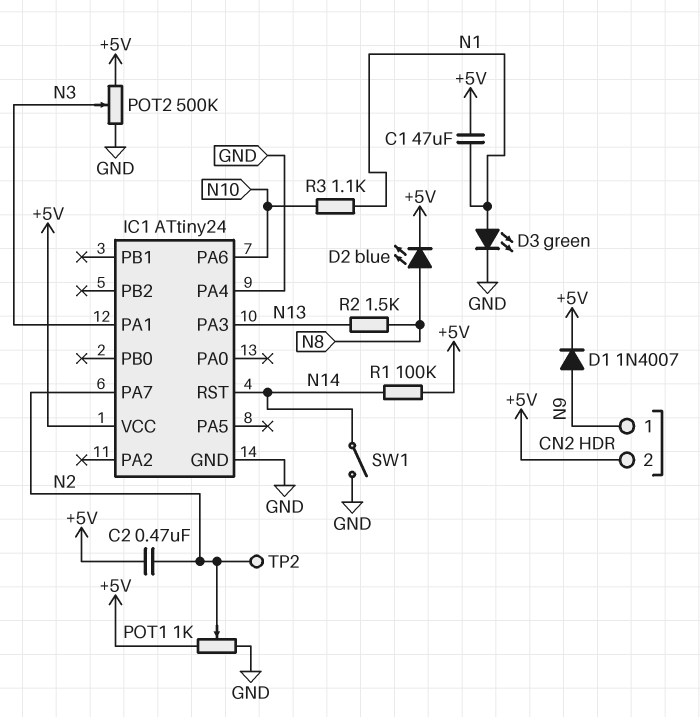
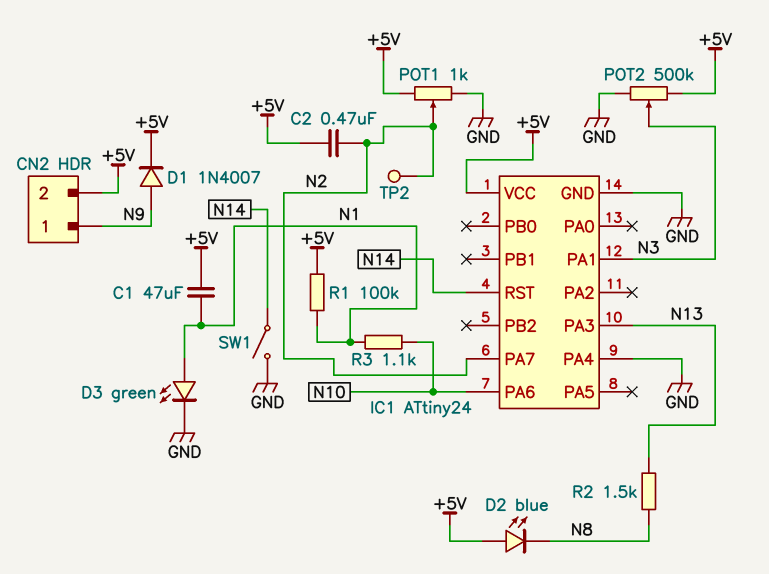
D2: LED blue (A N8, K +5V) -> LED blue (A +5V, K N8)
R1: 100k (+5V, N14) -> 100k (+5V, N1)

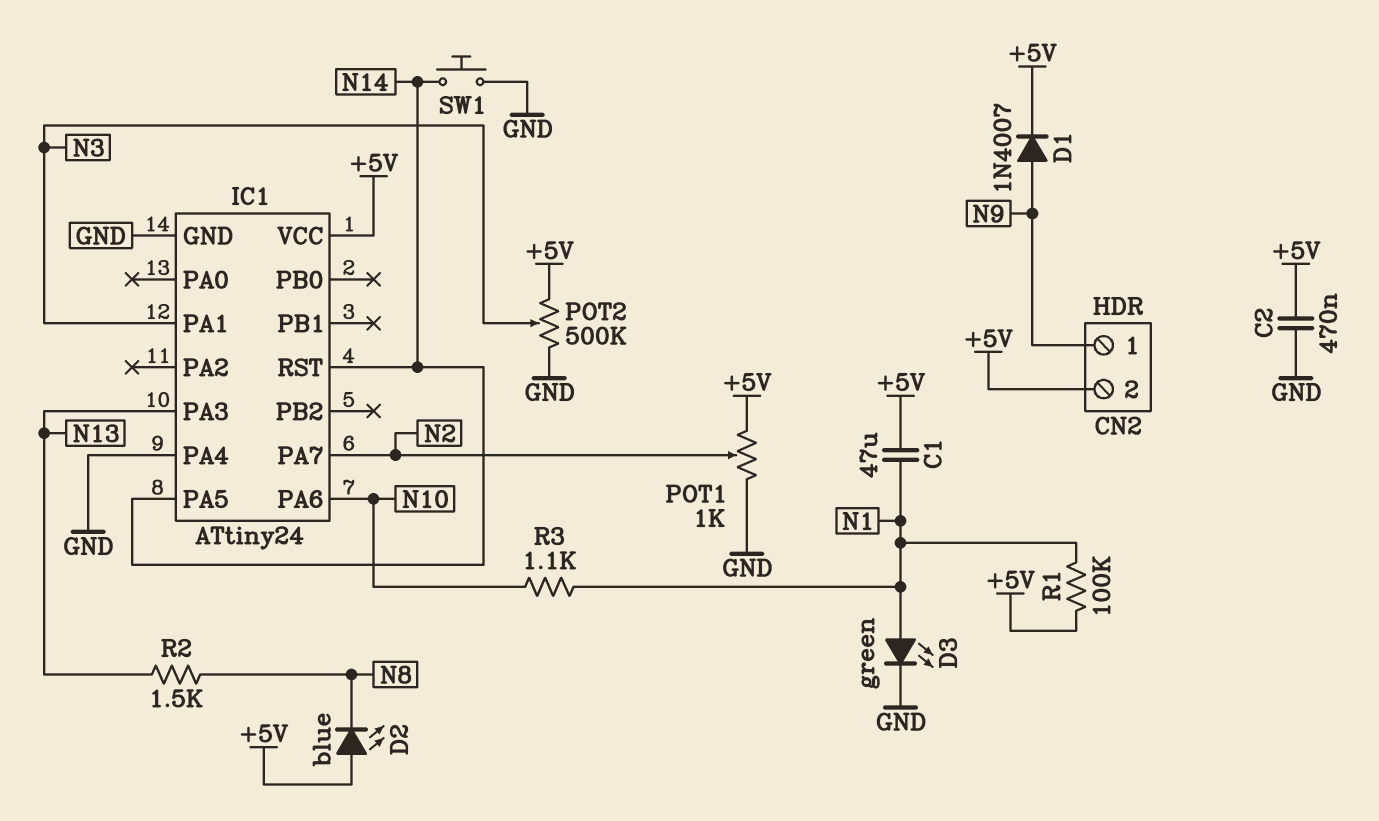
C2: 470nF (+5V, N2) -> 470nF (+5V, GND)
IC1 pin PA5: none -> N14
SW1: switch (GND, N14) -> button (GND, N14)
TP2: test point (N2) -> none

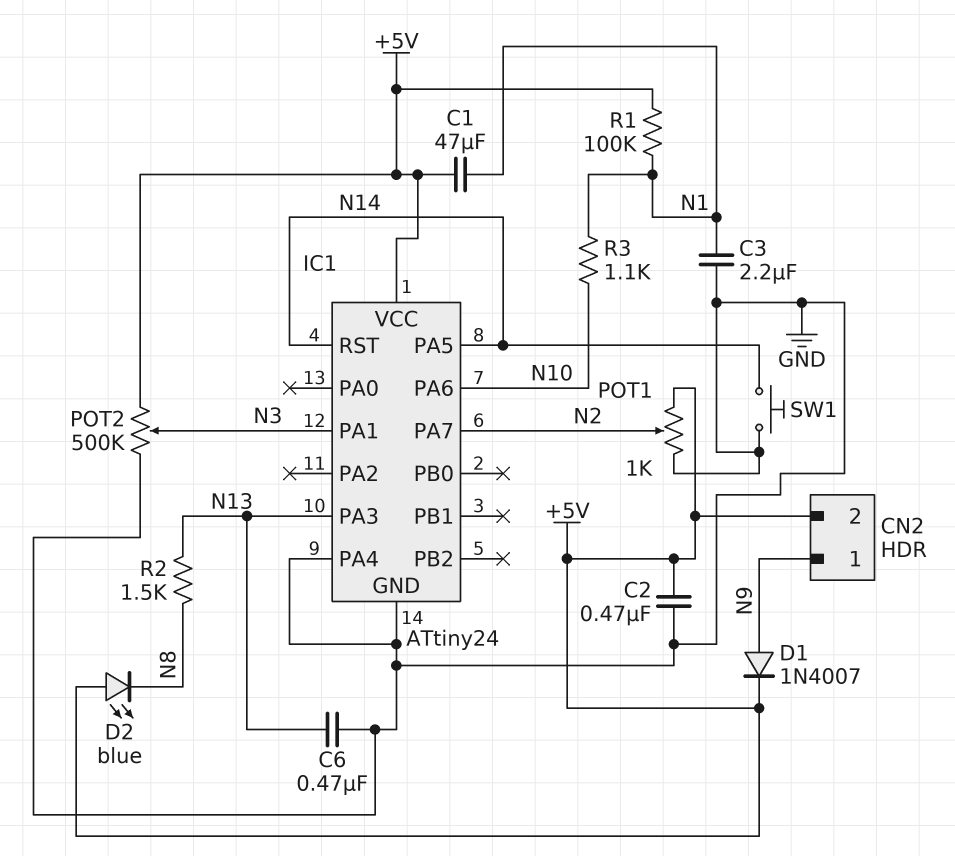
C3: none -> 2.2uF (GND, N1)
C6: none -> 470nF (GND, N13)
D3: LED green (A N1, K GND) -> none

